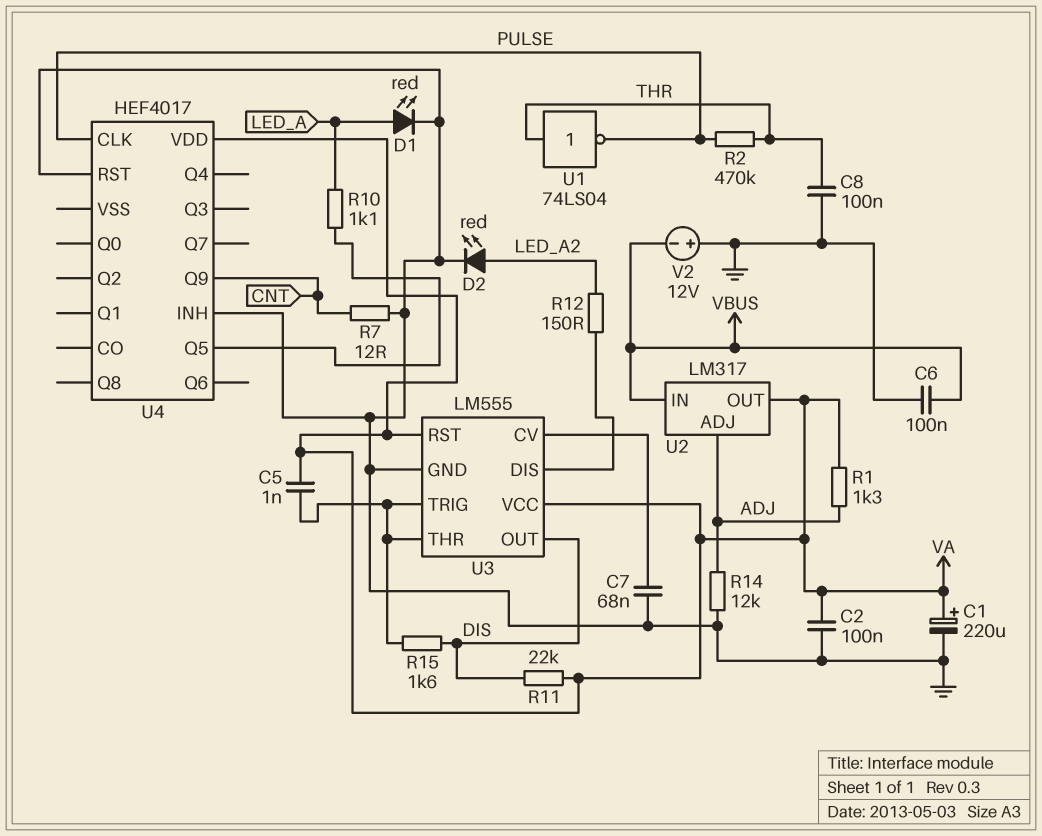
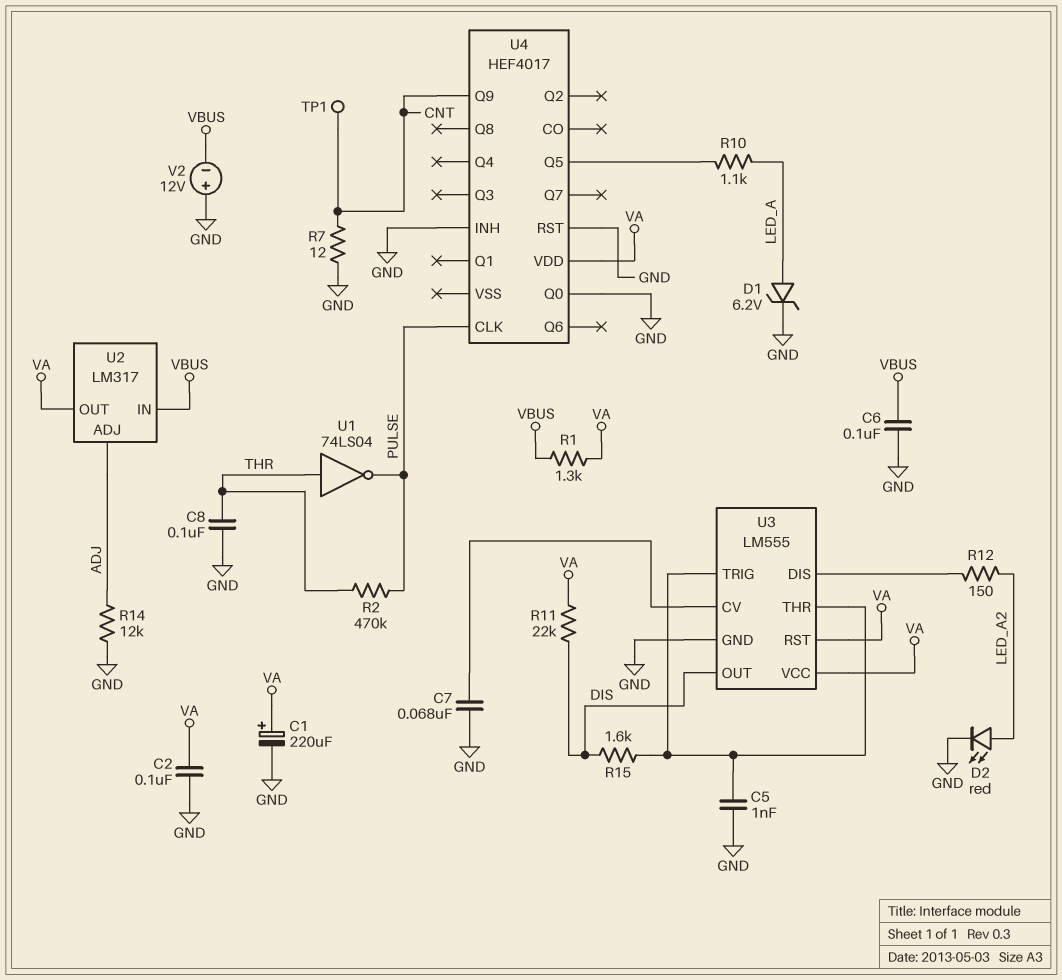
C5: 1nF (U3/THR, VA) -> 1nF (GND, U3/THR)
D1: LED red (A LED_A, K GND) -> zener 6.2V (A LED_A, K GND)
R1: 1.3k (ADJ, VA) -> 1.3k (VA, VBUS)
TP1: none -> test point (CNT)
U4 pin Q0: none -> GND

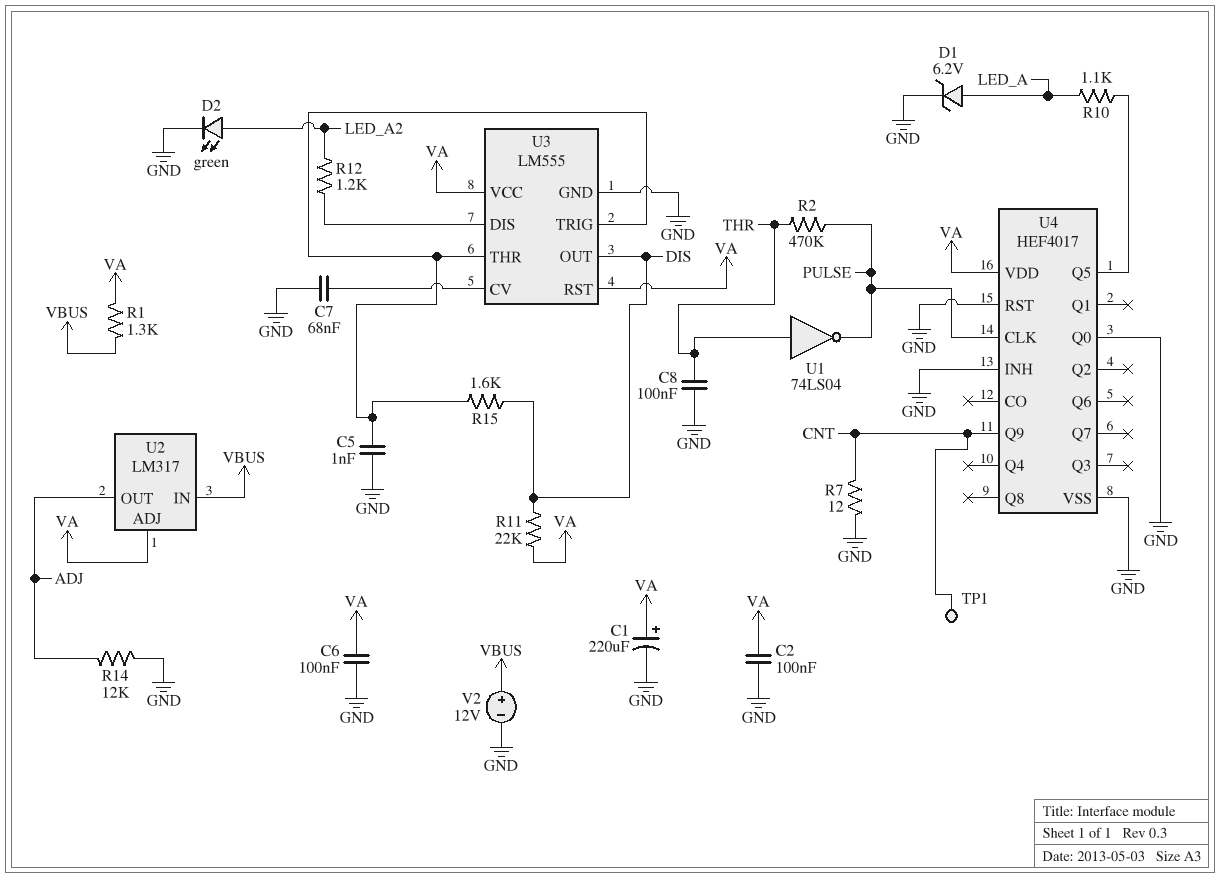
C6: 100nF (GND, VBUS) -> 100nF (GND, VA)
D2: LED red (A LED_A2, K GND) -> LED green (A LED_A2, K GND)
R12: 150 (LED_A2, U3/DIS) -> 1.2k (LED_A2, U3/DIS)
U2 pin ADJ: ADJ -> VA
U2 pin OUT: VA -> ADJ
U4 pin VSS: none -> GND
V2: 12V (plus GND, minus VBUS) -> 12V (plus VBUS, minus GND)

